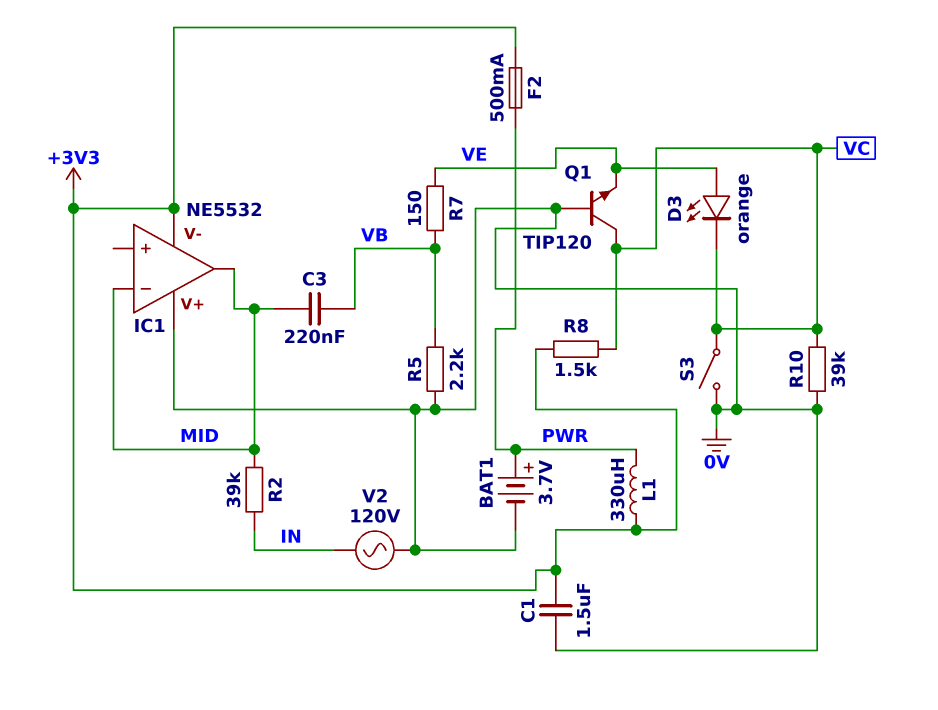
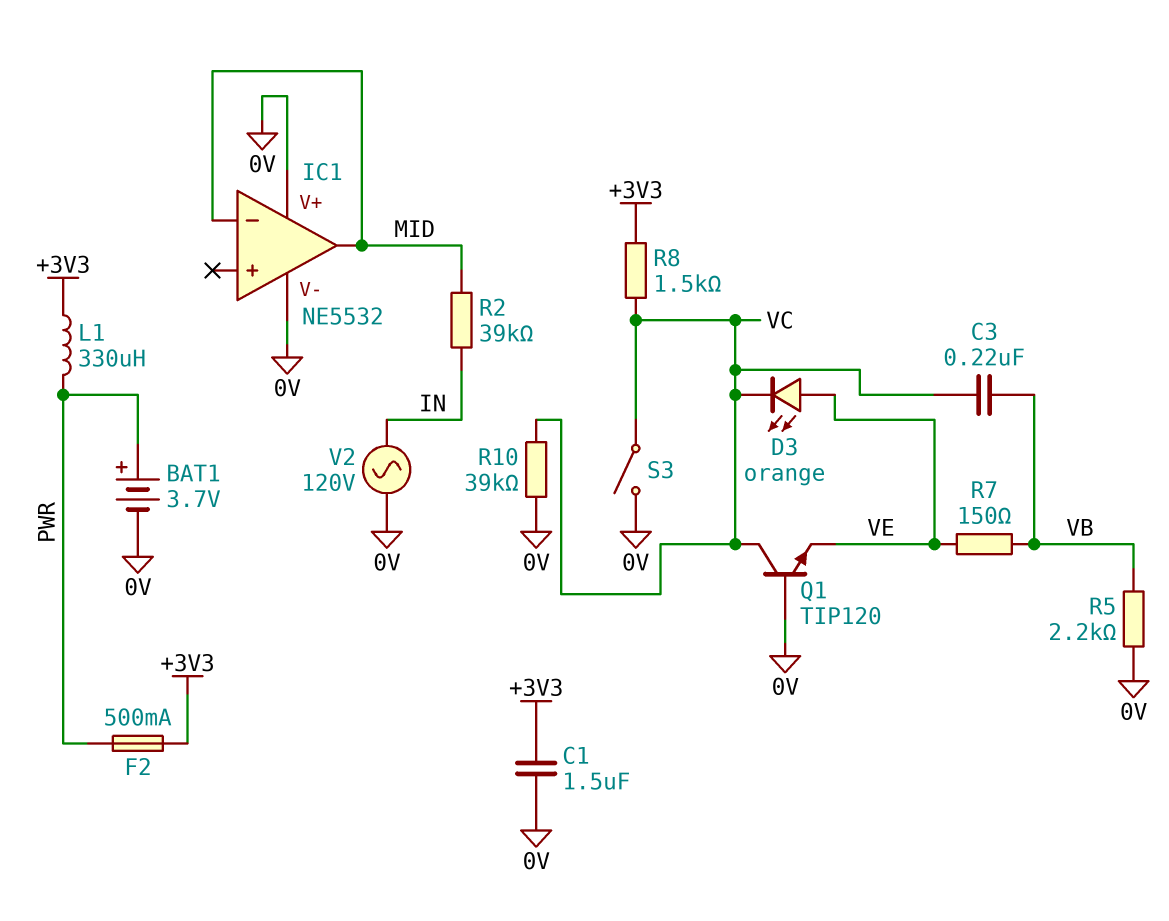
C3: 220nF (MID, VB) -> 220nF (VB, VC)
IC1 pin V-: +3V3 -> 0V

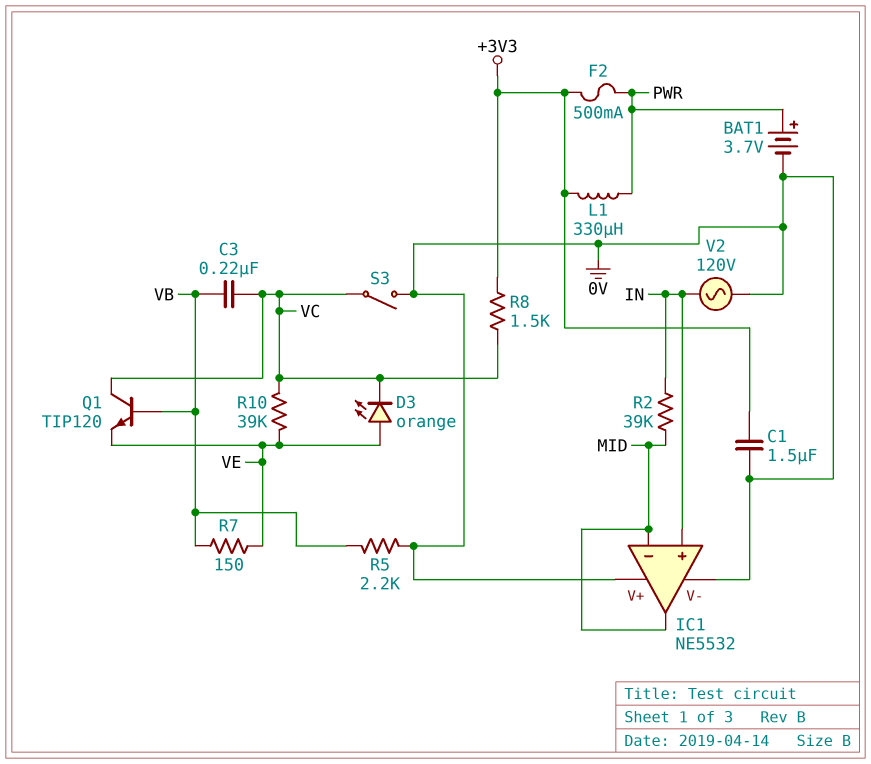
IC1 pin in+: none -> IN
Q1: NPN TIP120 (B 0V, C VC, E VE) -> NPN TIP120 (B VB, C VC, E VE)
R10: 39k (0V, VC) -> 39k (VC, VE)

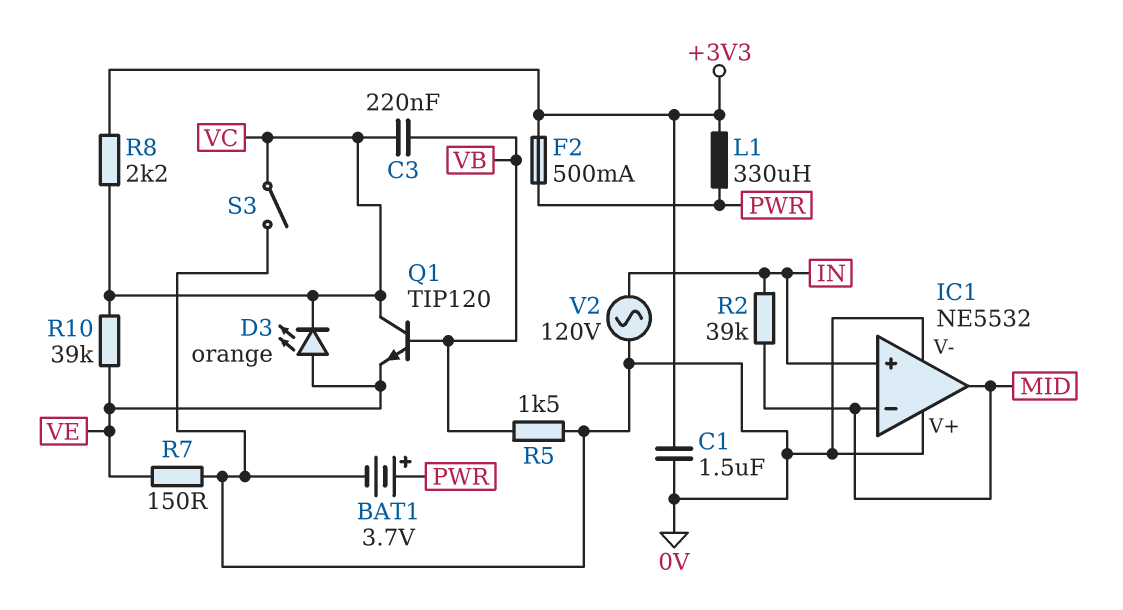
R5: 2.2k (0V, VB) -> 1.5k (0V, VB)
R7: 150 (VB, VE) -> 150 (0V, VE)
R8: 1.5k (+3V3, VC) -> 2.2k (+3V3, VC)

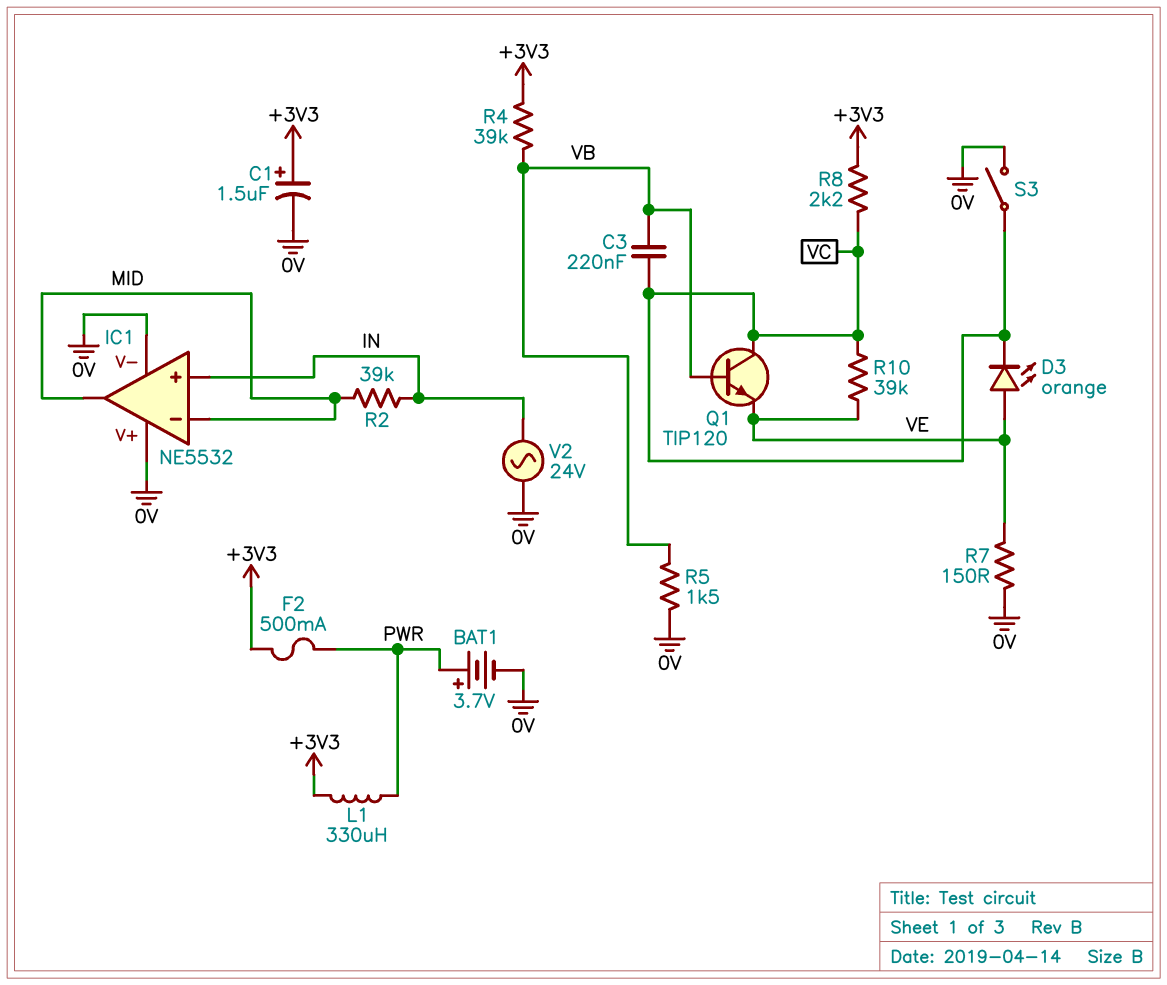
C1: 1.5uF (+3V3, 0V) -> 1.5uF (plus +3V3, minus 0V)
R4: none -> 39k (+3V3, VB)
V2: AC 120V (0V, IN) -> AC 24V (0V, IN)

